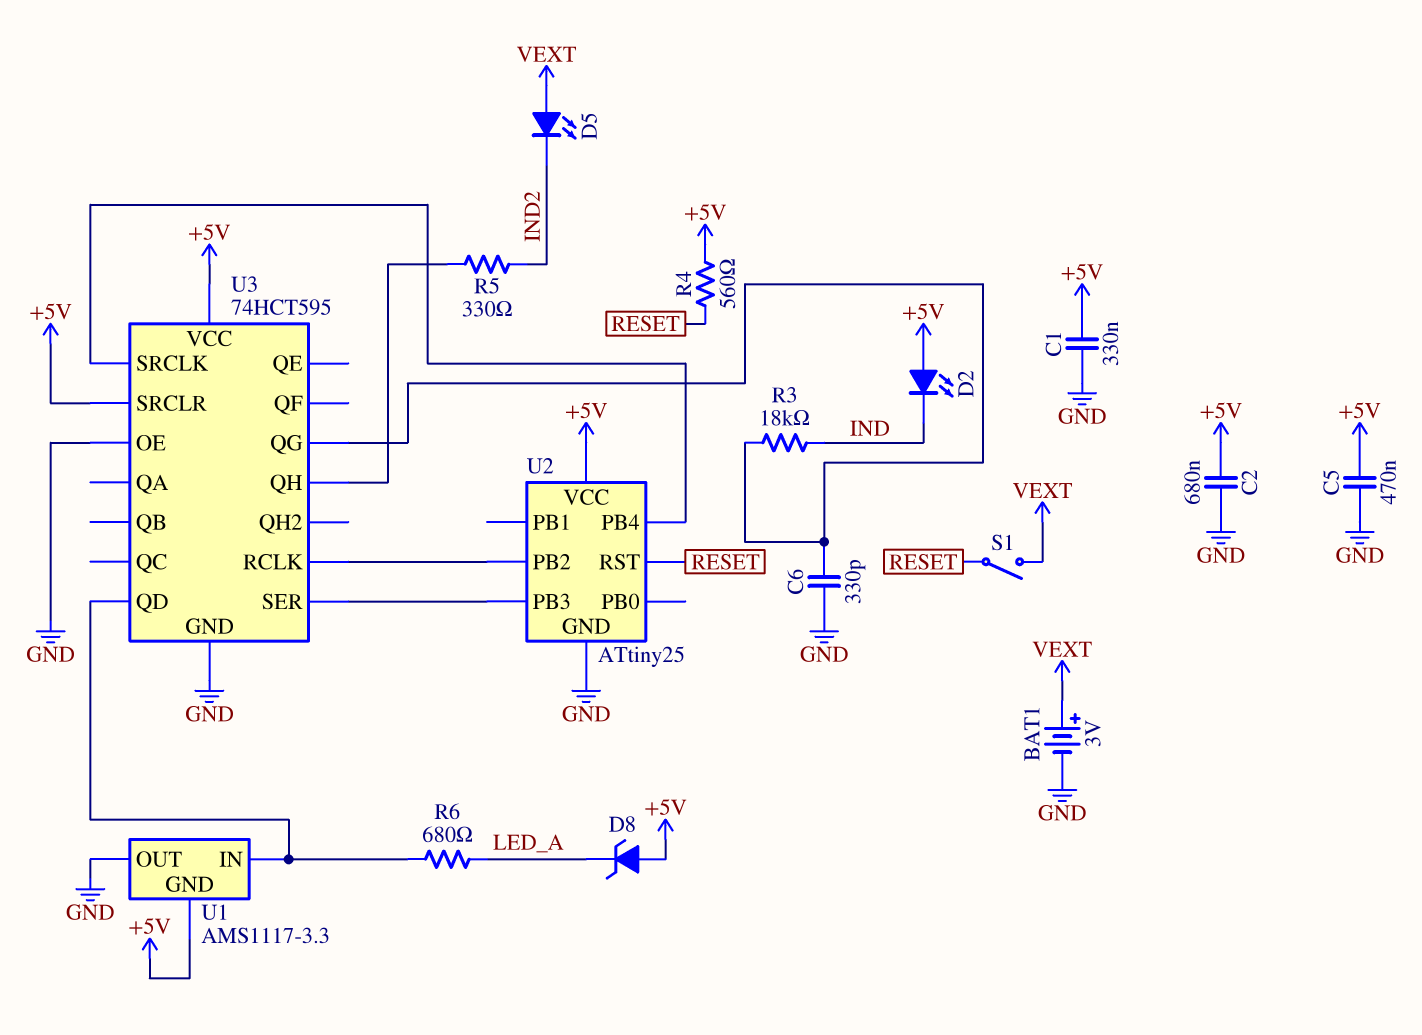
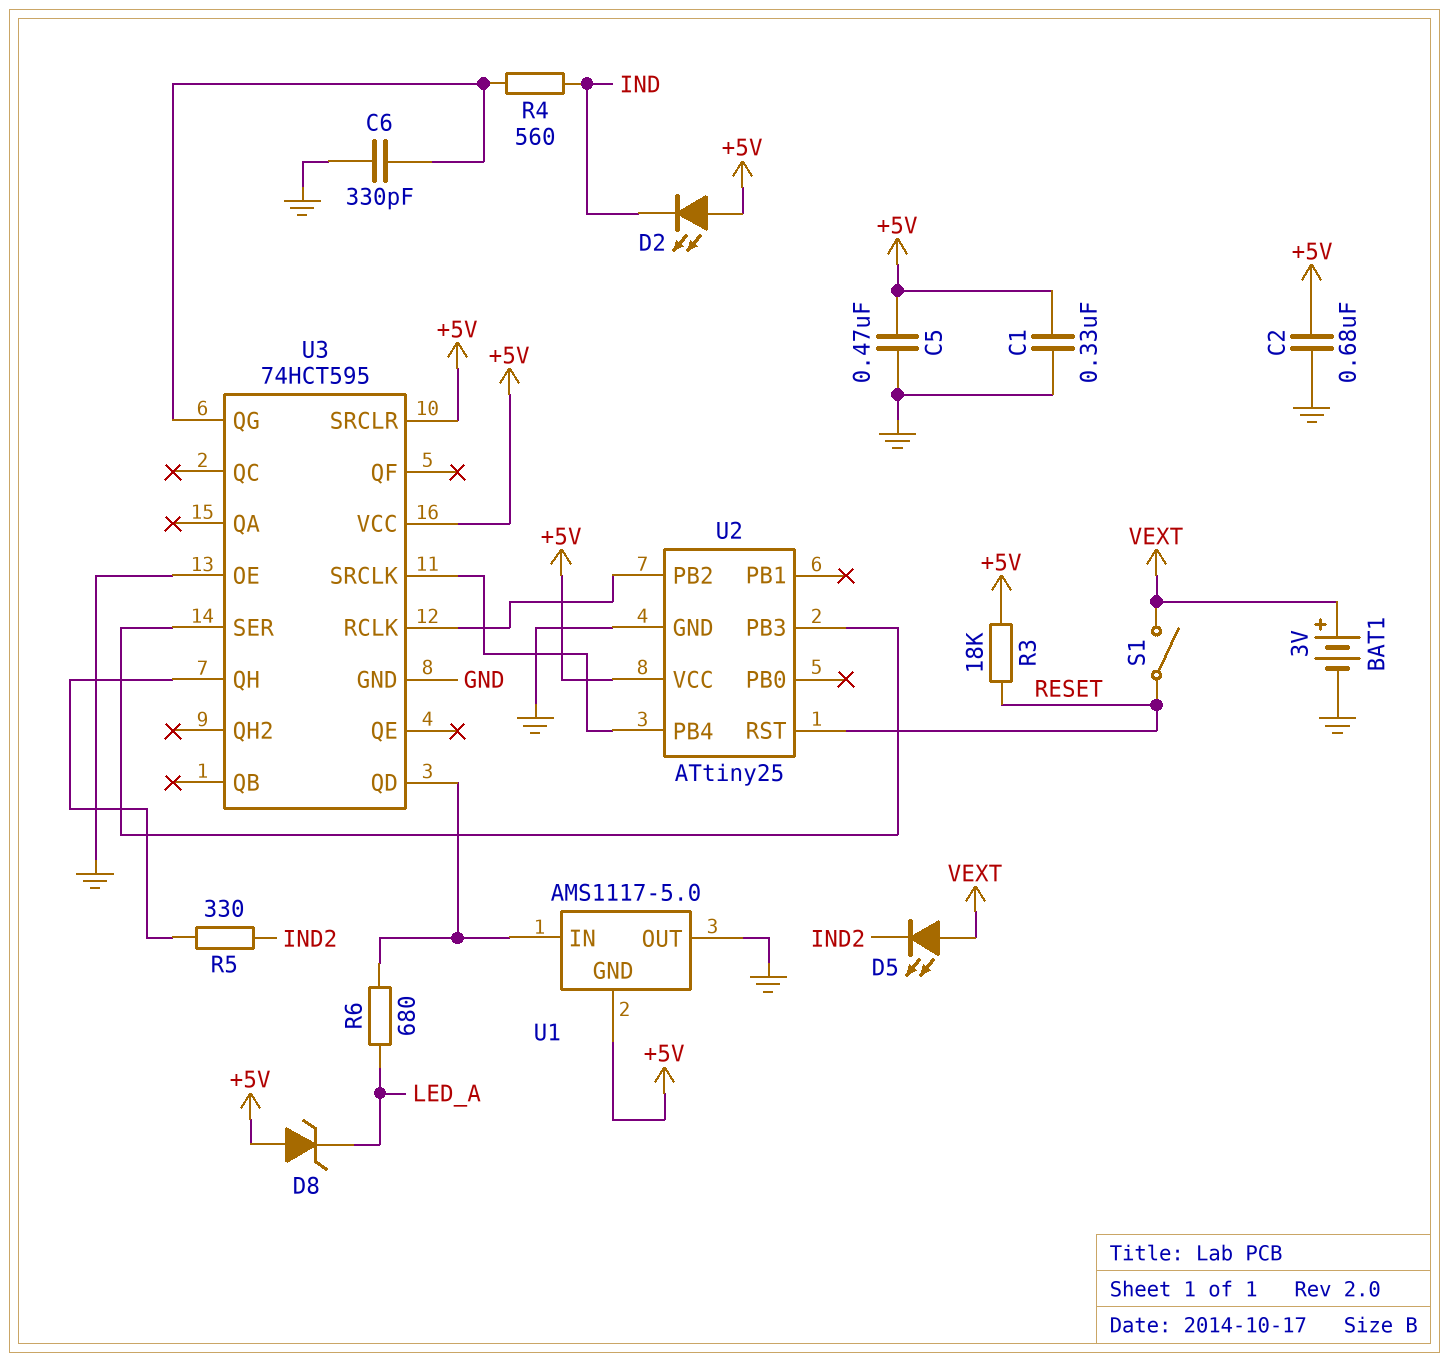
R3: 18k (IND, U3/QG) -> 18k (+5V, RESET)
R4: 560 (+5V, RESET) -> 560 (IND, U3/QG)
U1: AMS1117-3.3 -> AMS1117-5.0

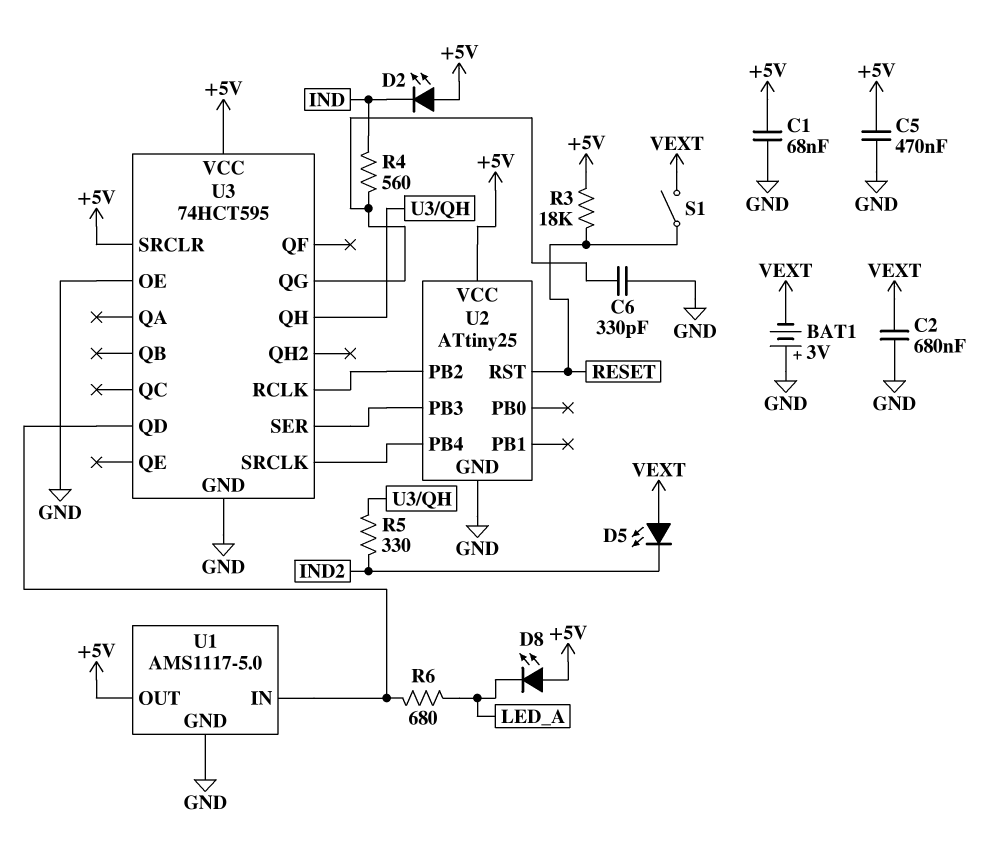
BAT1: 3V (plus VEXT, minus GND) -> 3V (plus GND, minus VEXT)
C1: 330nF (+5V, GND) -> 68nF (+5V, GND)
C2: 680nF (+5V, GND) -> 680nF (GND, VEXT)
D8: zener (A +5V, K LED_A) -> LED (A +5V, K LED_A)
U1 pin GND: +5V -> GND
U1 pin OUT: GND -> +5V

